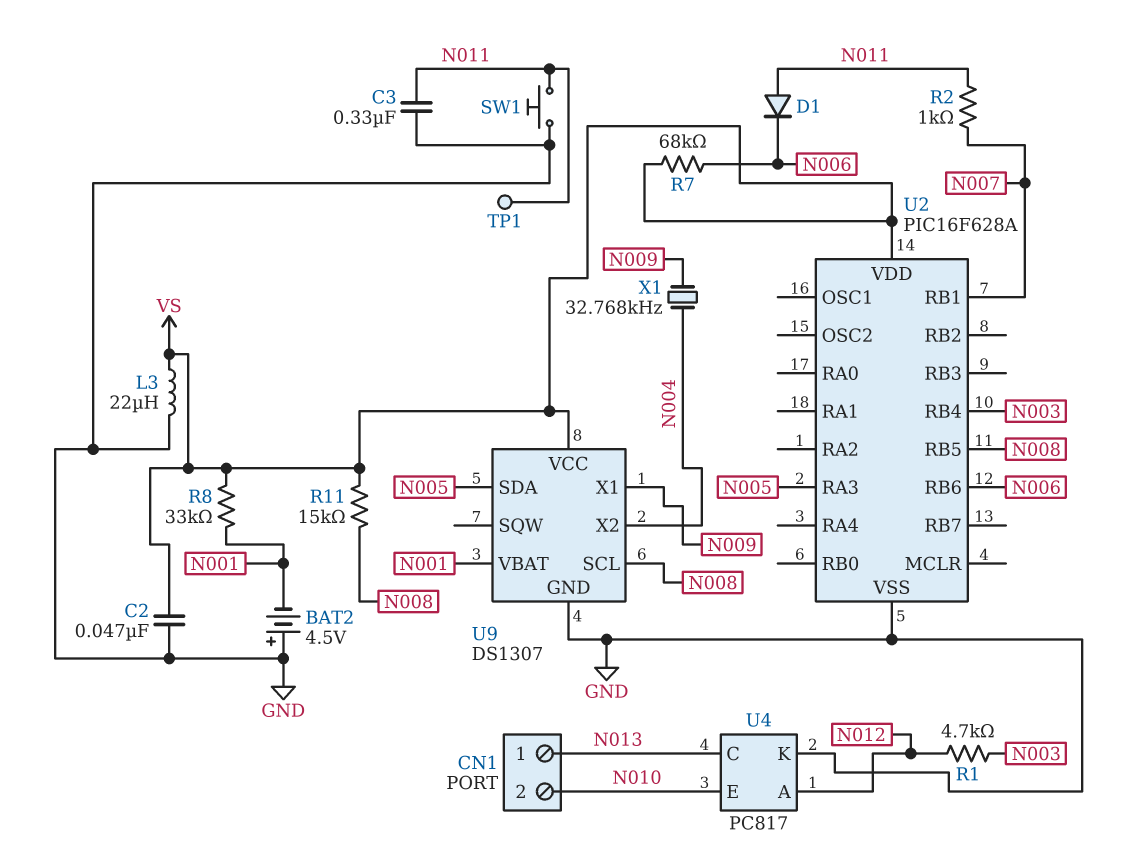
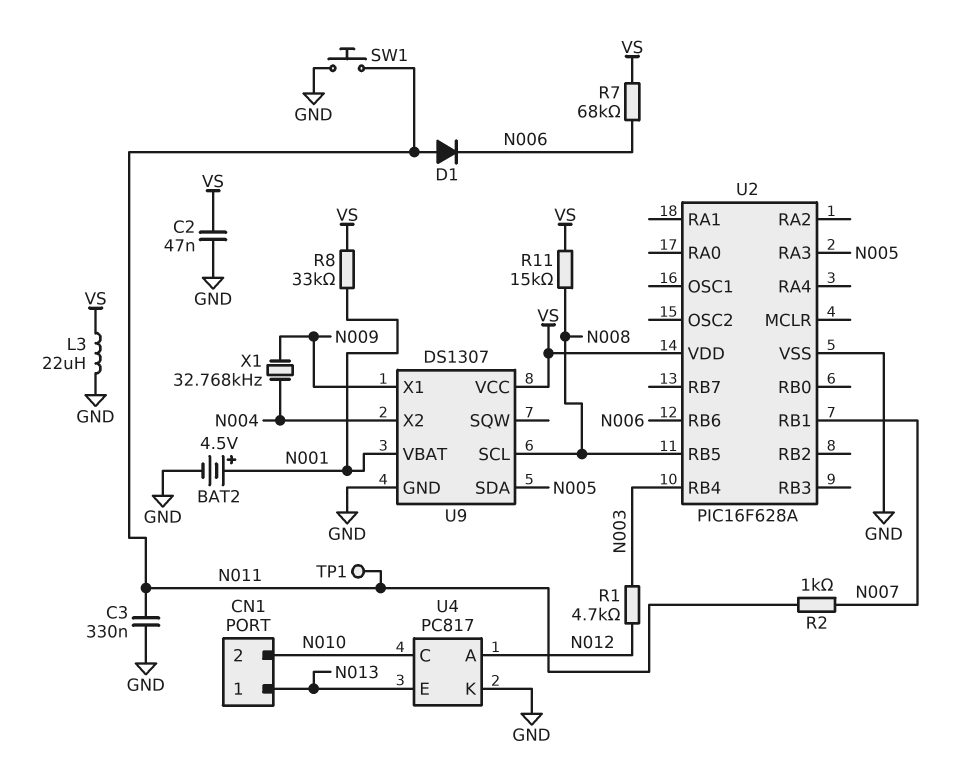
BAT2: 4.5V (plus GND, minus N001) -> 4.5V (plus N001, minus GND)
U4 pin C: N013 -> N010
U4 pin E: N010 -> N013

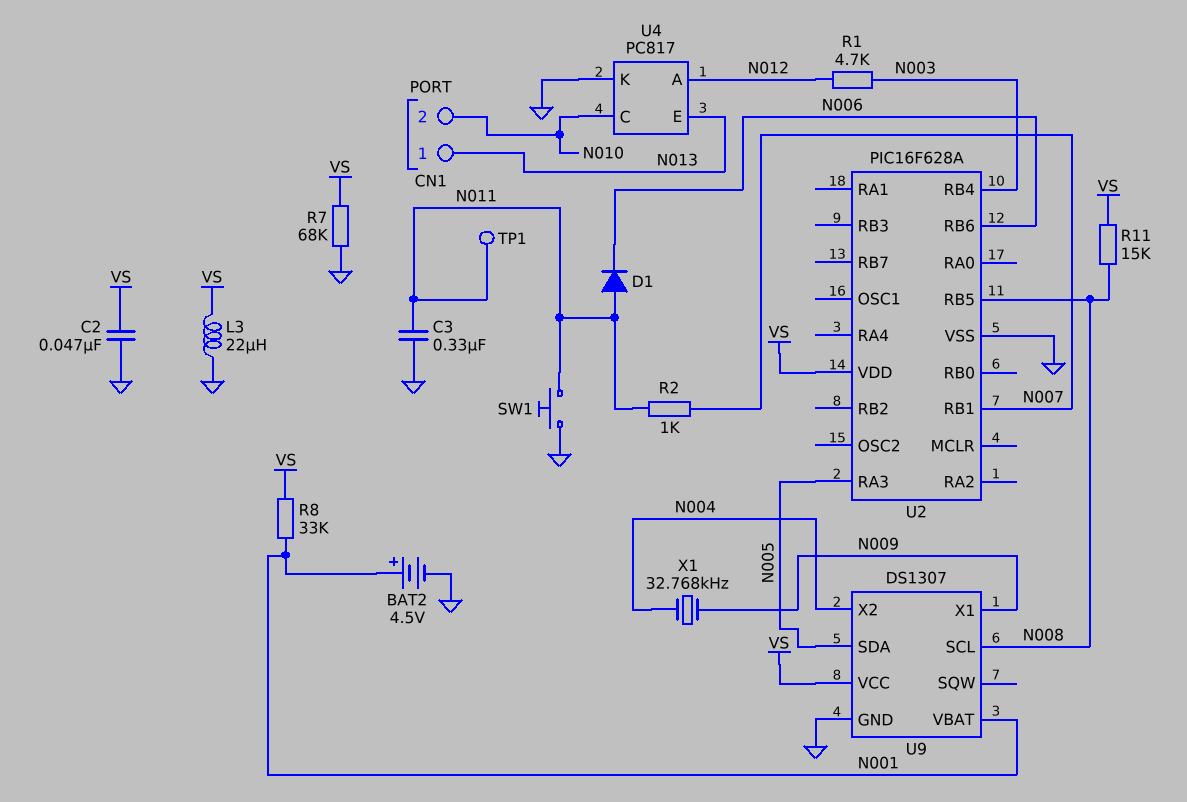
R7: 68k (N006, VS) -> 68k (GND, VS)

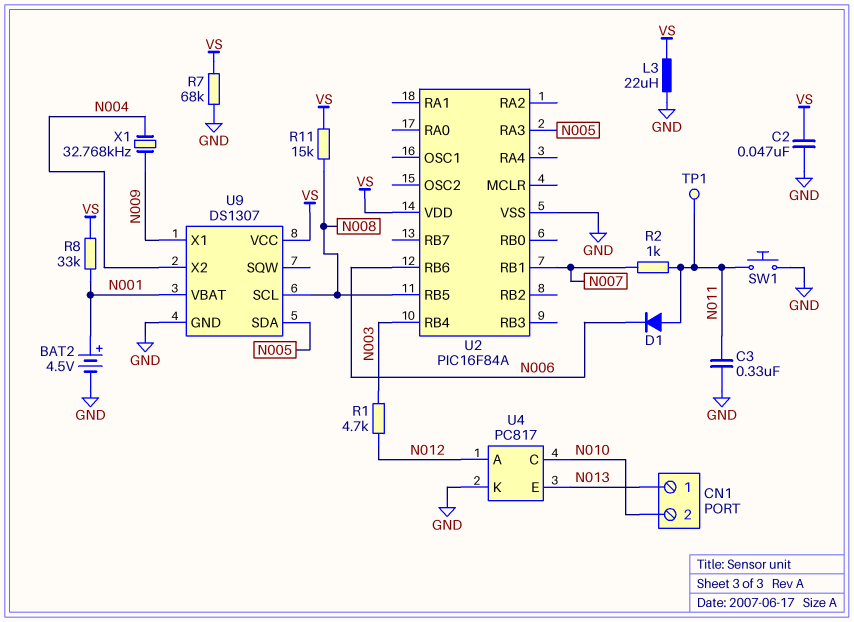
U2: PIC16F628A -> PIC16F84A

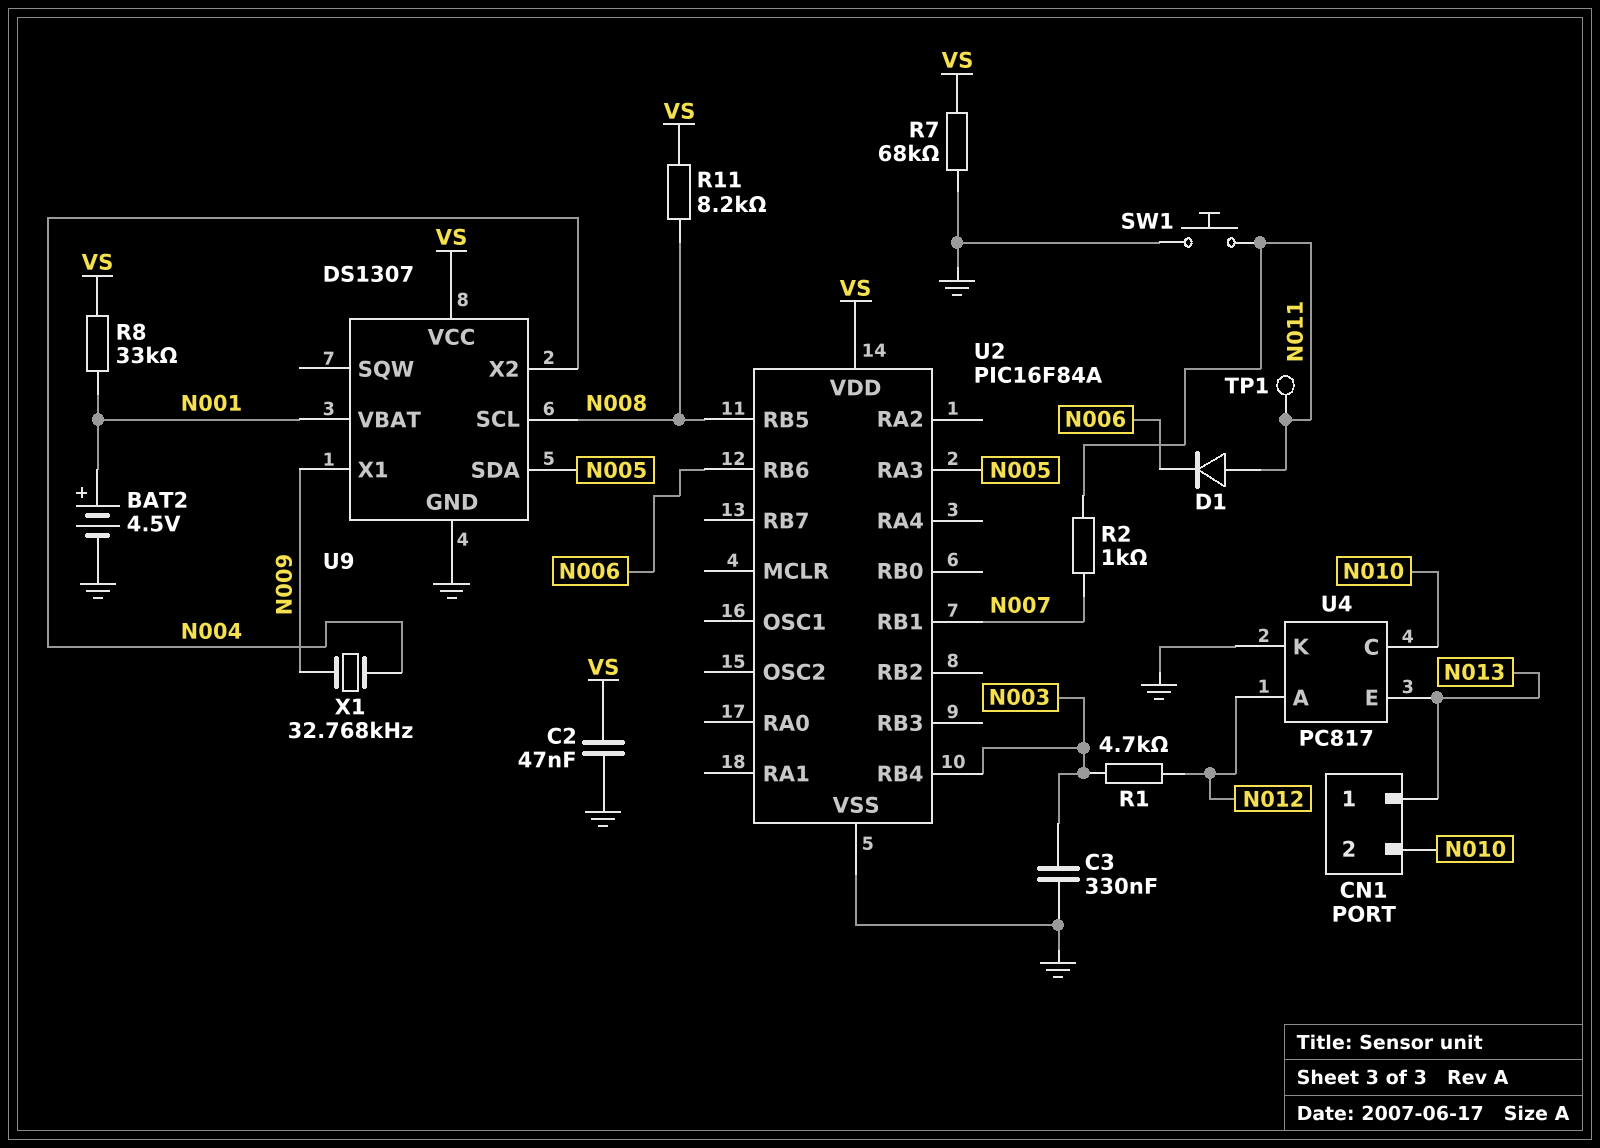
C3: 330nF (GND, N011) -> 330nF (GND, N003)
L3: 22uH (GND, VS) -> none
R11: 15k (N008, VS) -> 8.2k (N008, VS)

